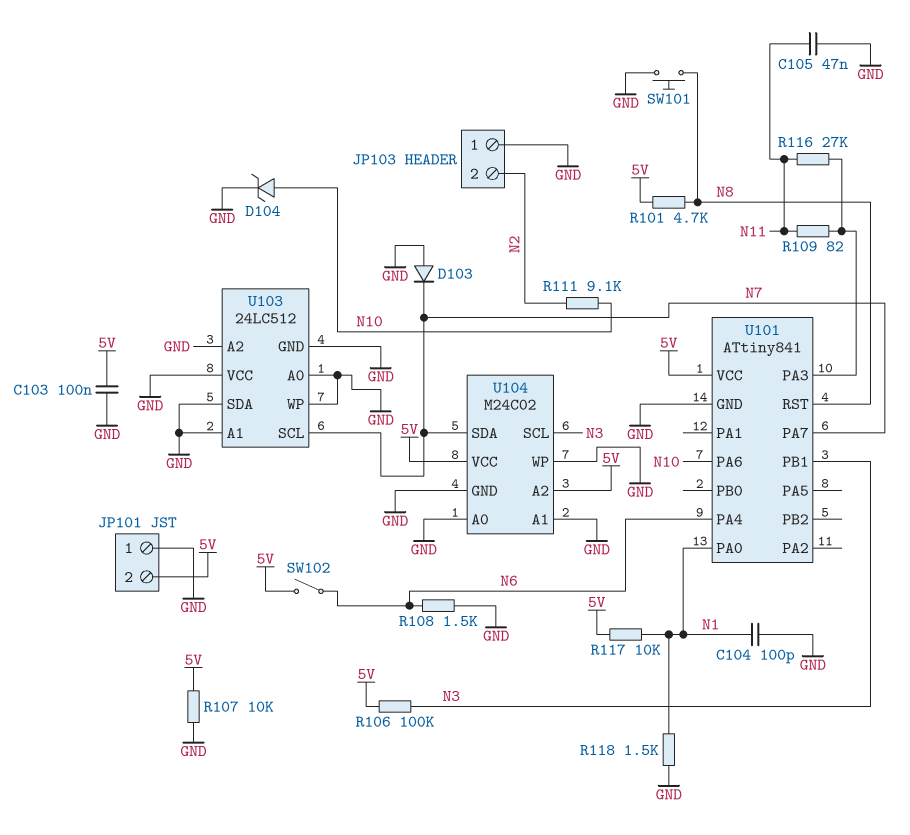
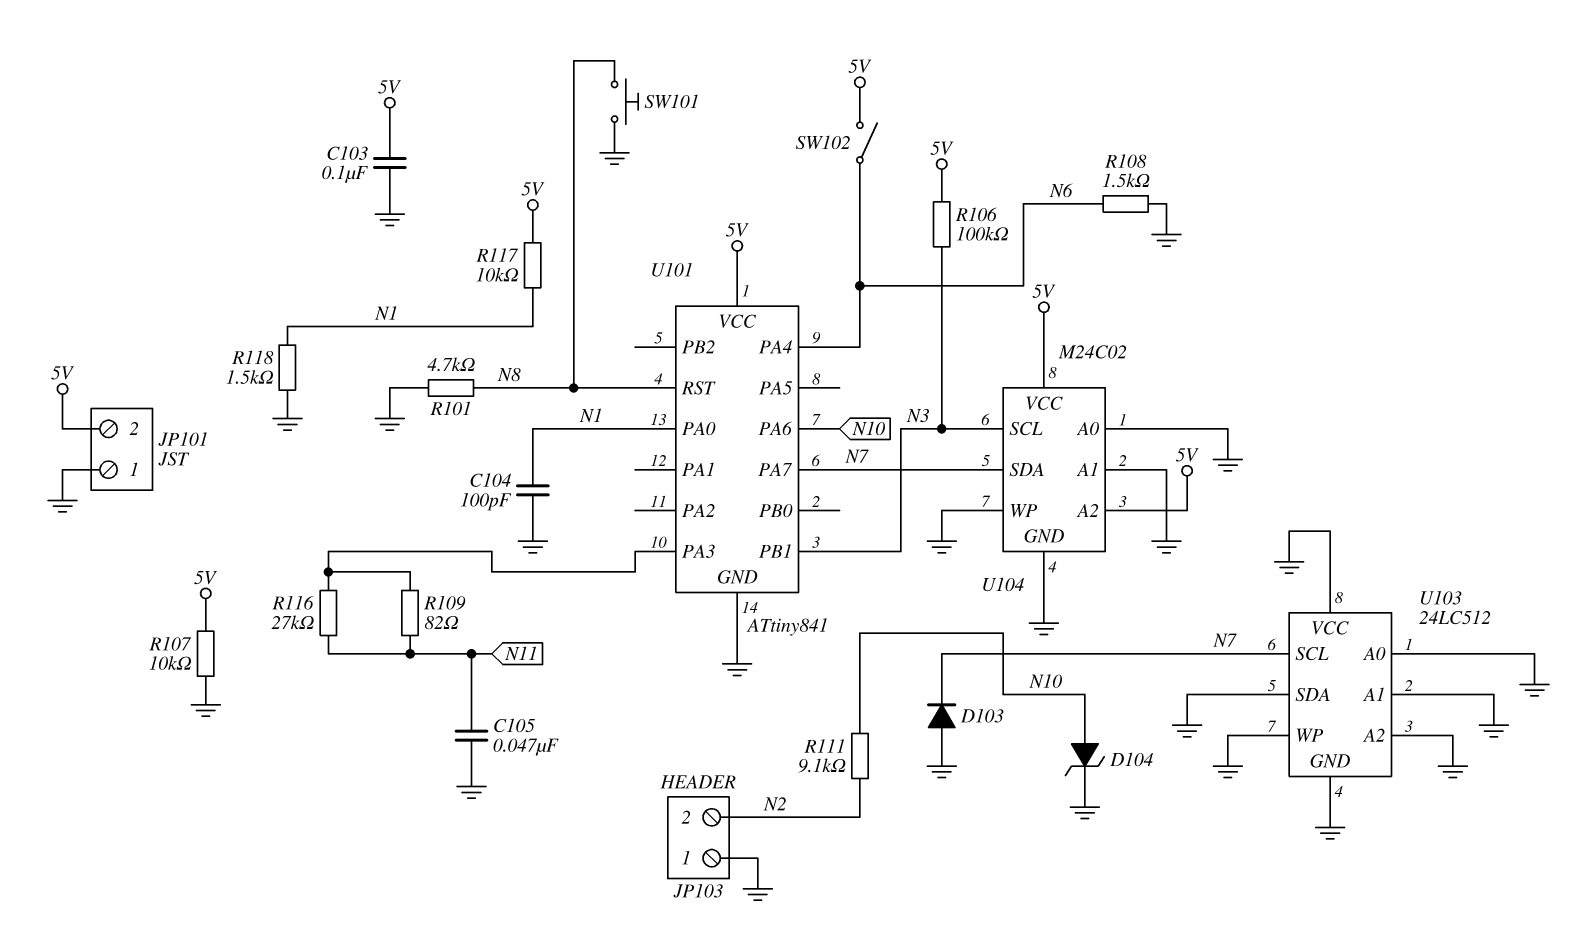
R101: 4.7k (5V, N8) -> 4.7k (GND, N8)

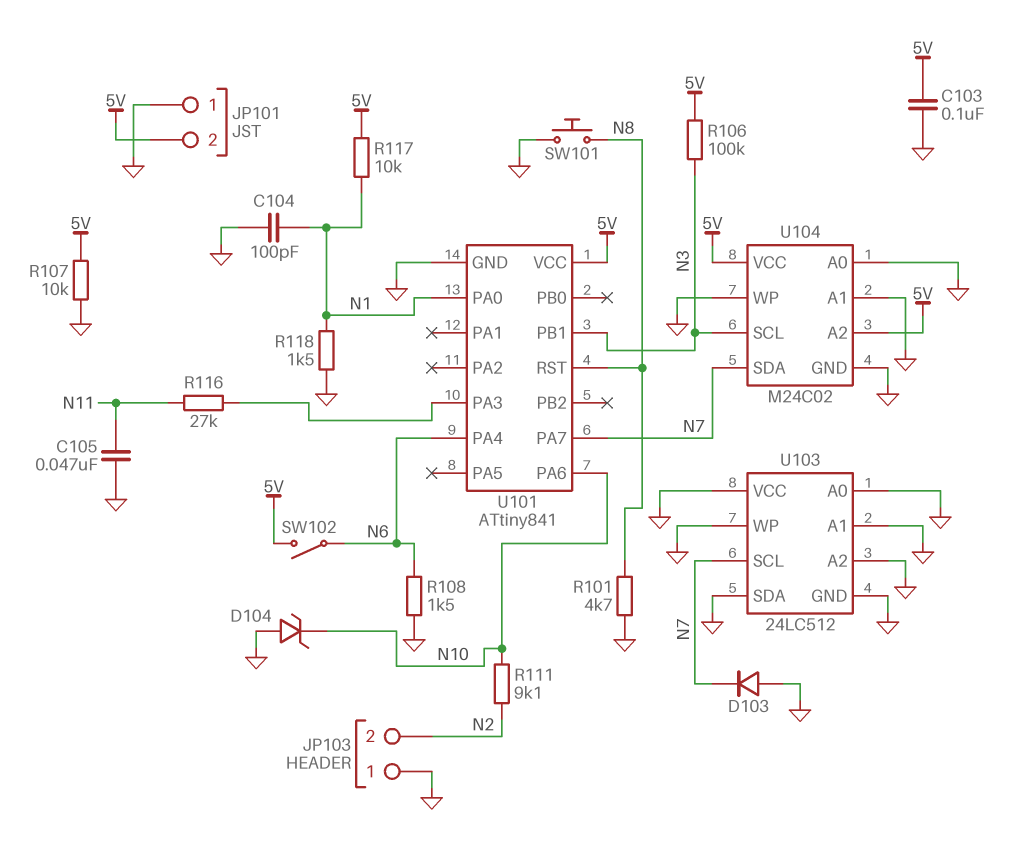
D104: zener (A N10, K GND) -> zener (A GND, K N10)
R109: 82 (N11, U101/PA3) -> none

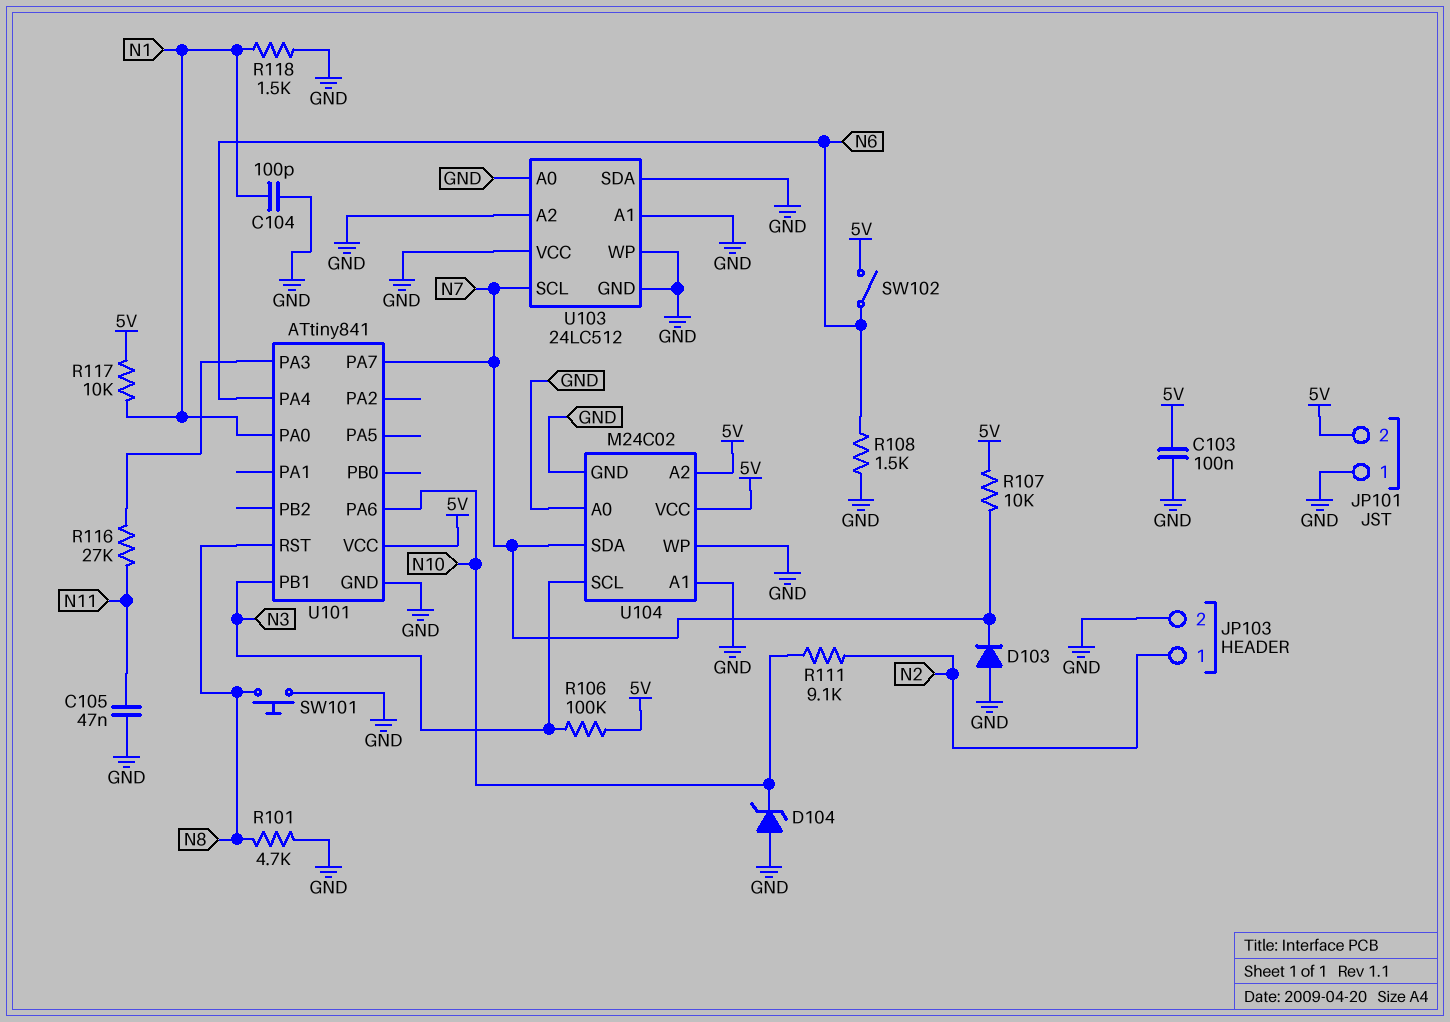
JP103 pin 1: GND -> N2
JP103 pin 2: N2 -> GND
R107: 10k (5V, GND) -> 10k (5V, N7)

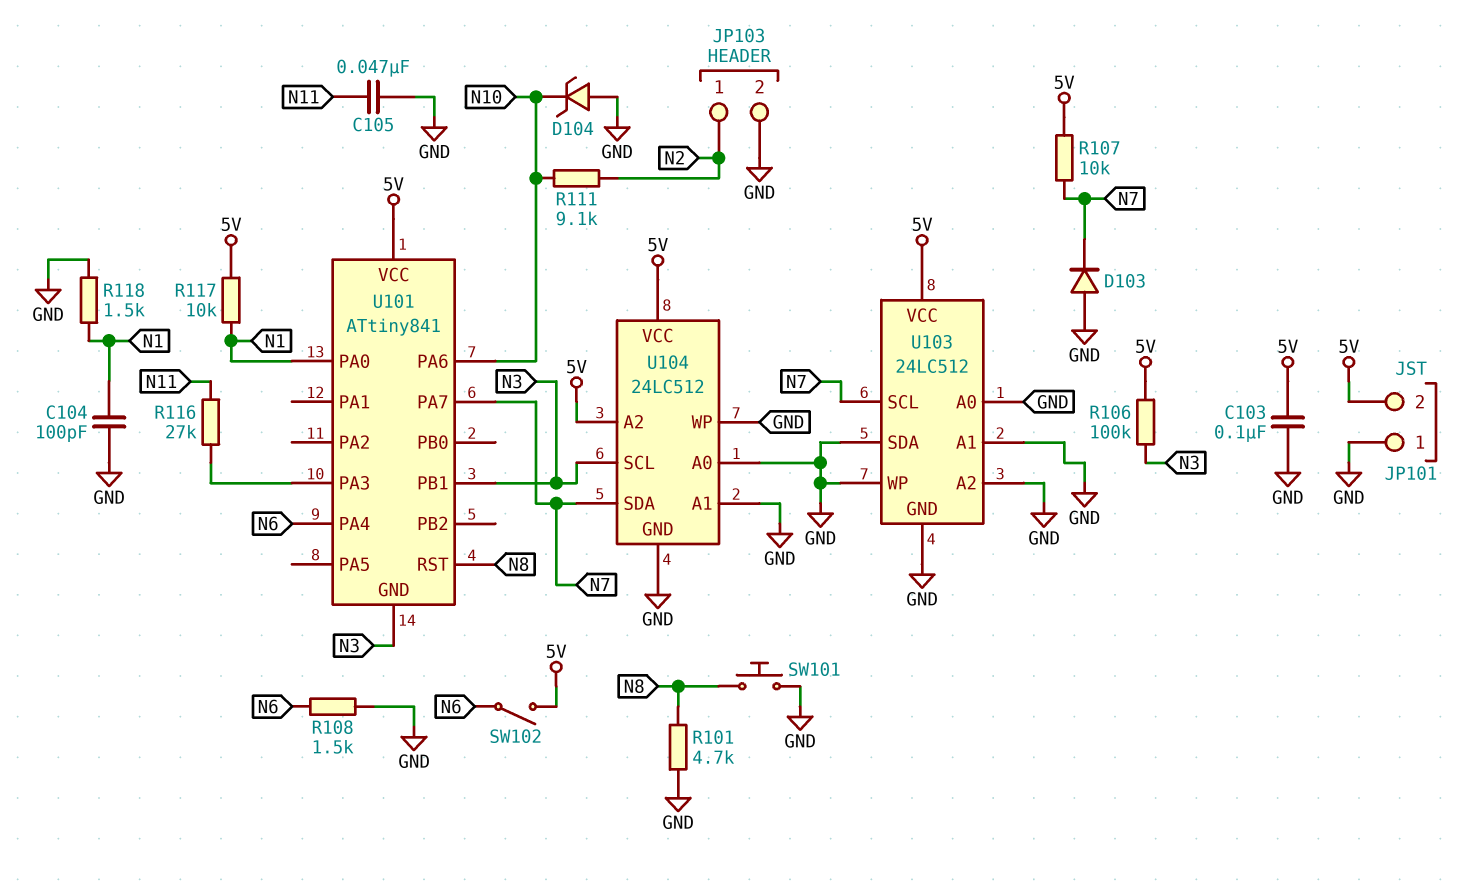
U101 pin GND: GND -> N3
U103 pin VCC: GND -> 5V
U104: M24C02 -> 24LC512

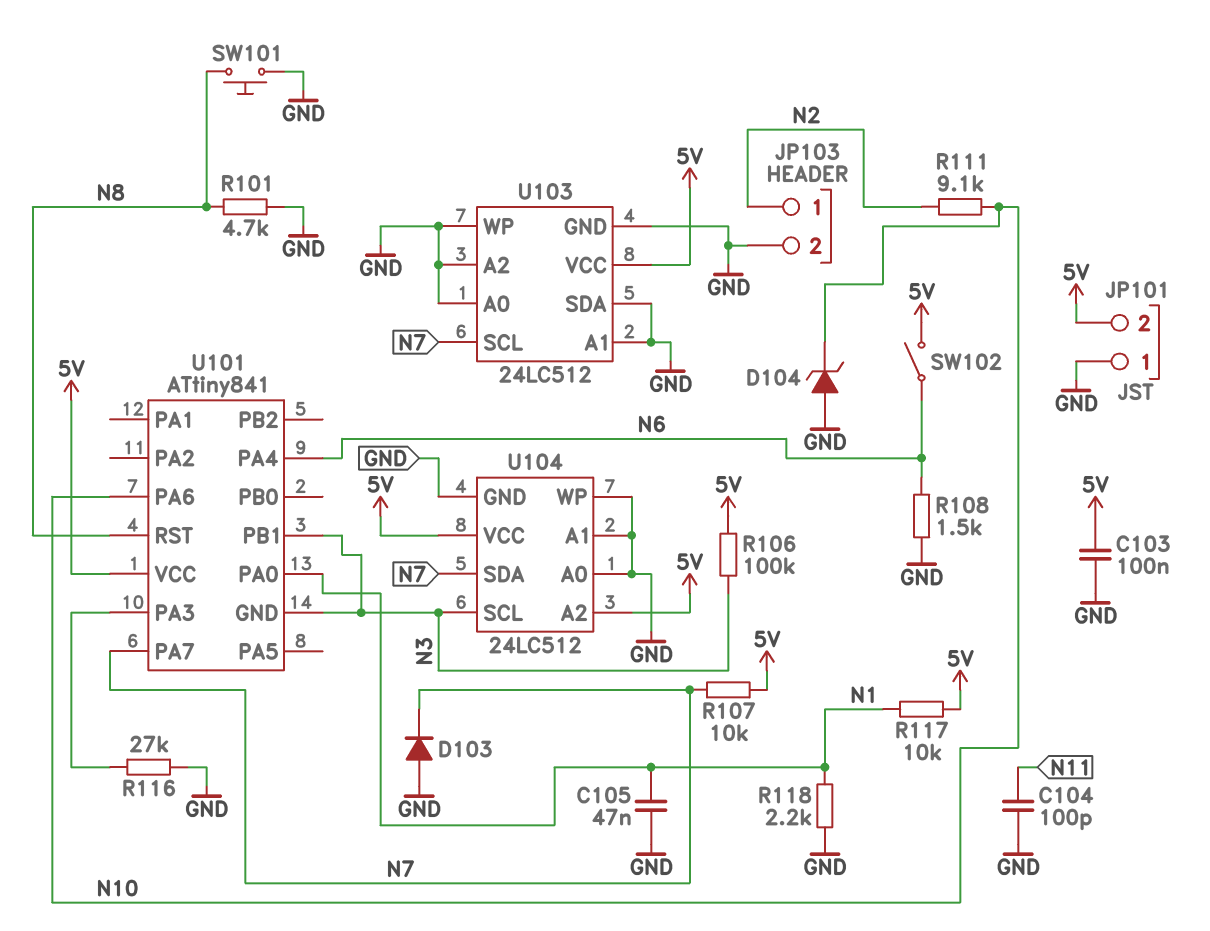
C104: 100pF (GND, N1) -> 100pF (GND, N11)
C105: 47nF (GND, N11) -> 47nF (GND, N1)
R116: 27k (N11, U101/PA3) -> 27k (GND, U101/PA3)
R118: 1.5k (GND, N1) -> 2.2k (GND, N1)

